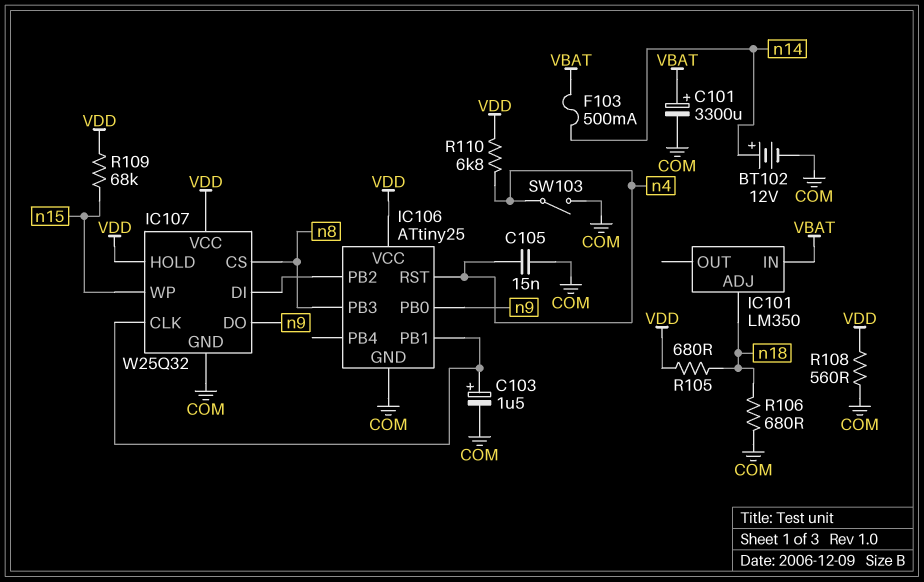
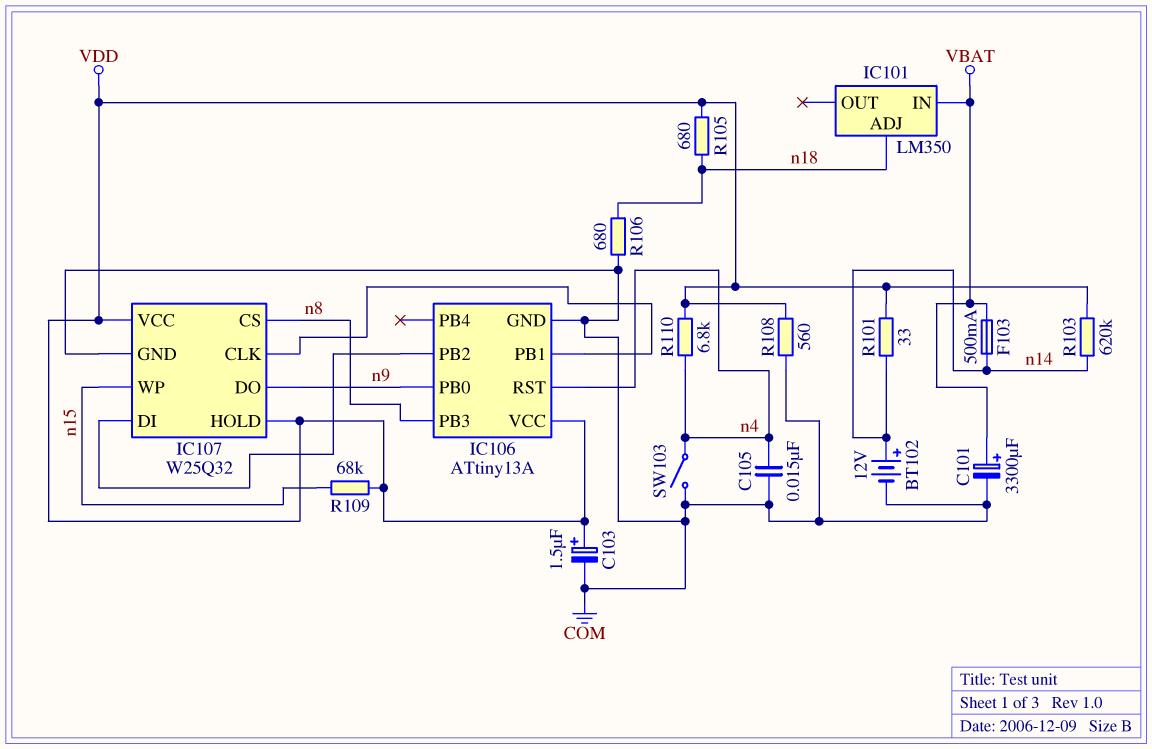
C103: 1.5uF (plus IC106/PB1, minus COM) -> 1.5uF (plus VDD, minus COM)
IC106: ATtiny25 -> ATtiny13A
R101: none -> 33 (VDD, n14)
R103: none -> 620k (VDD, n14)

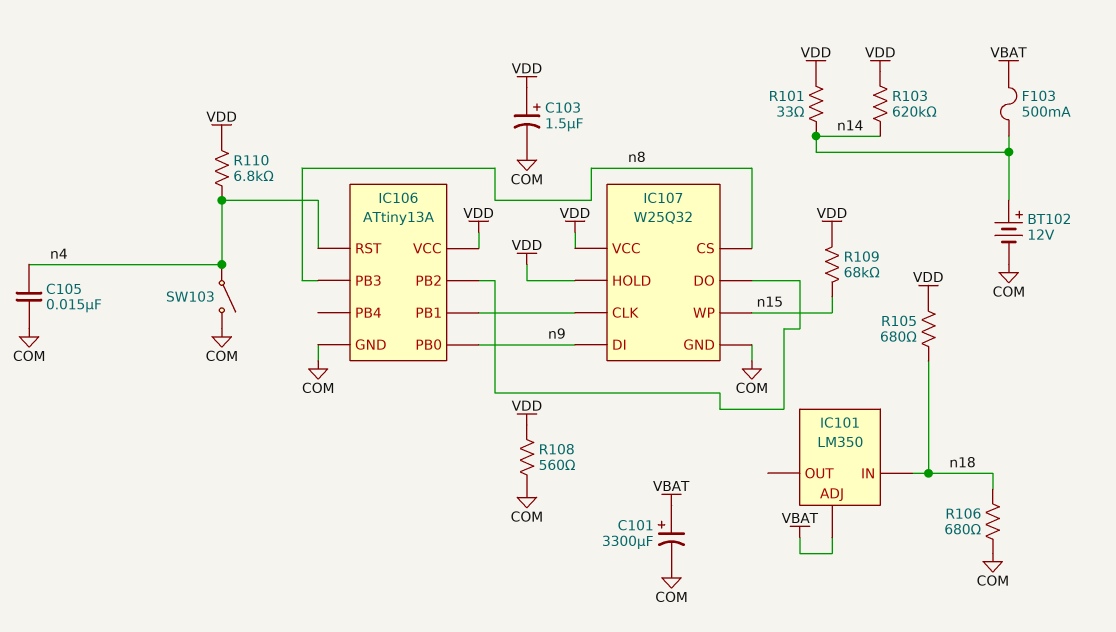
IC101 pin ADJ: n18 -> VBAT
IC101 pin IN: VBAT -> n18
IC107 pin DI: IC106/PB2 -> n9
IC107 pin DO: n9 -> IC106/PB2

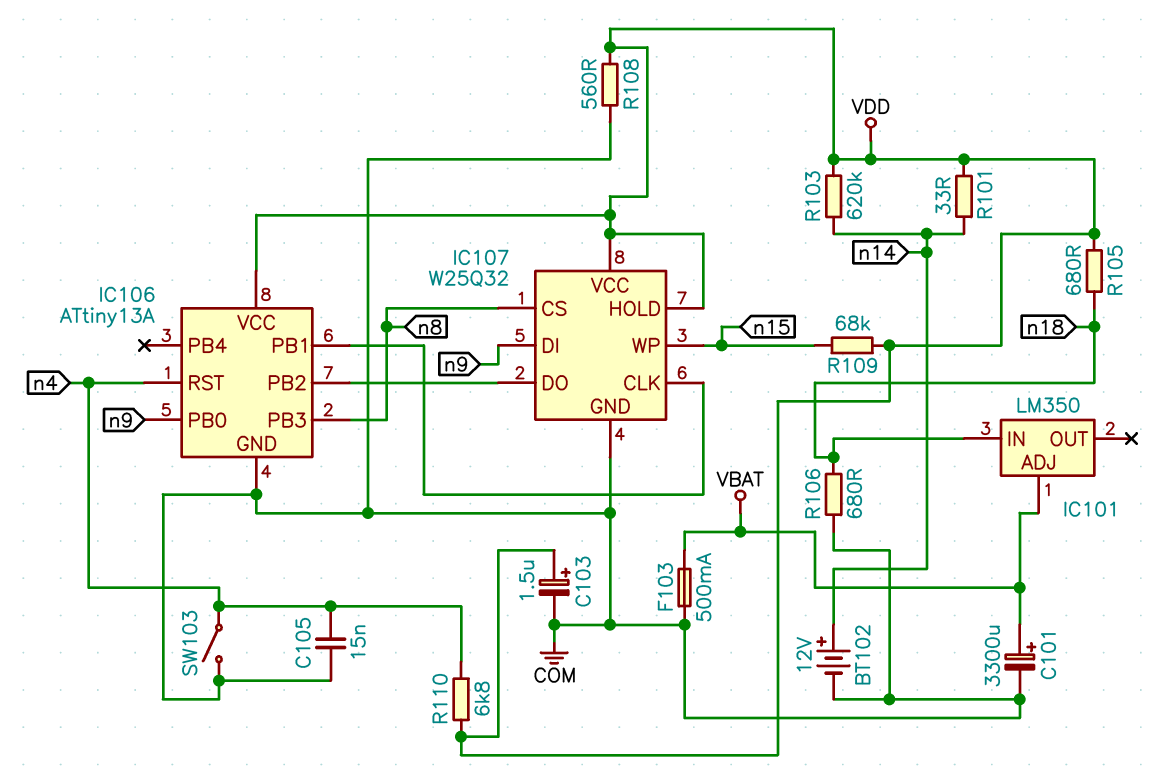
F103: 500mA (VBAT, n14) -> 500mA (COM, VBAT)

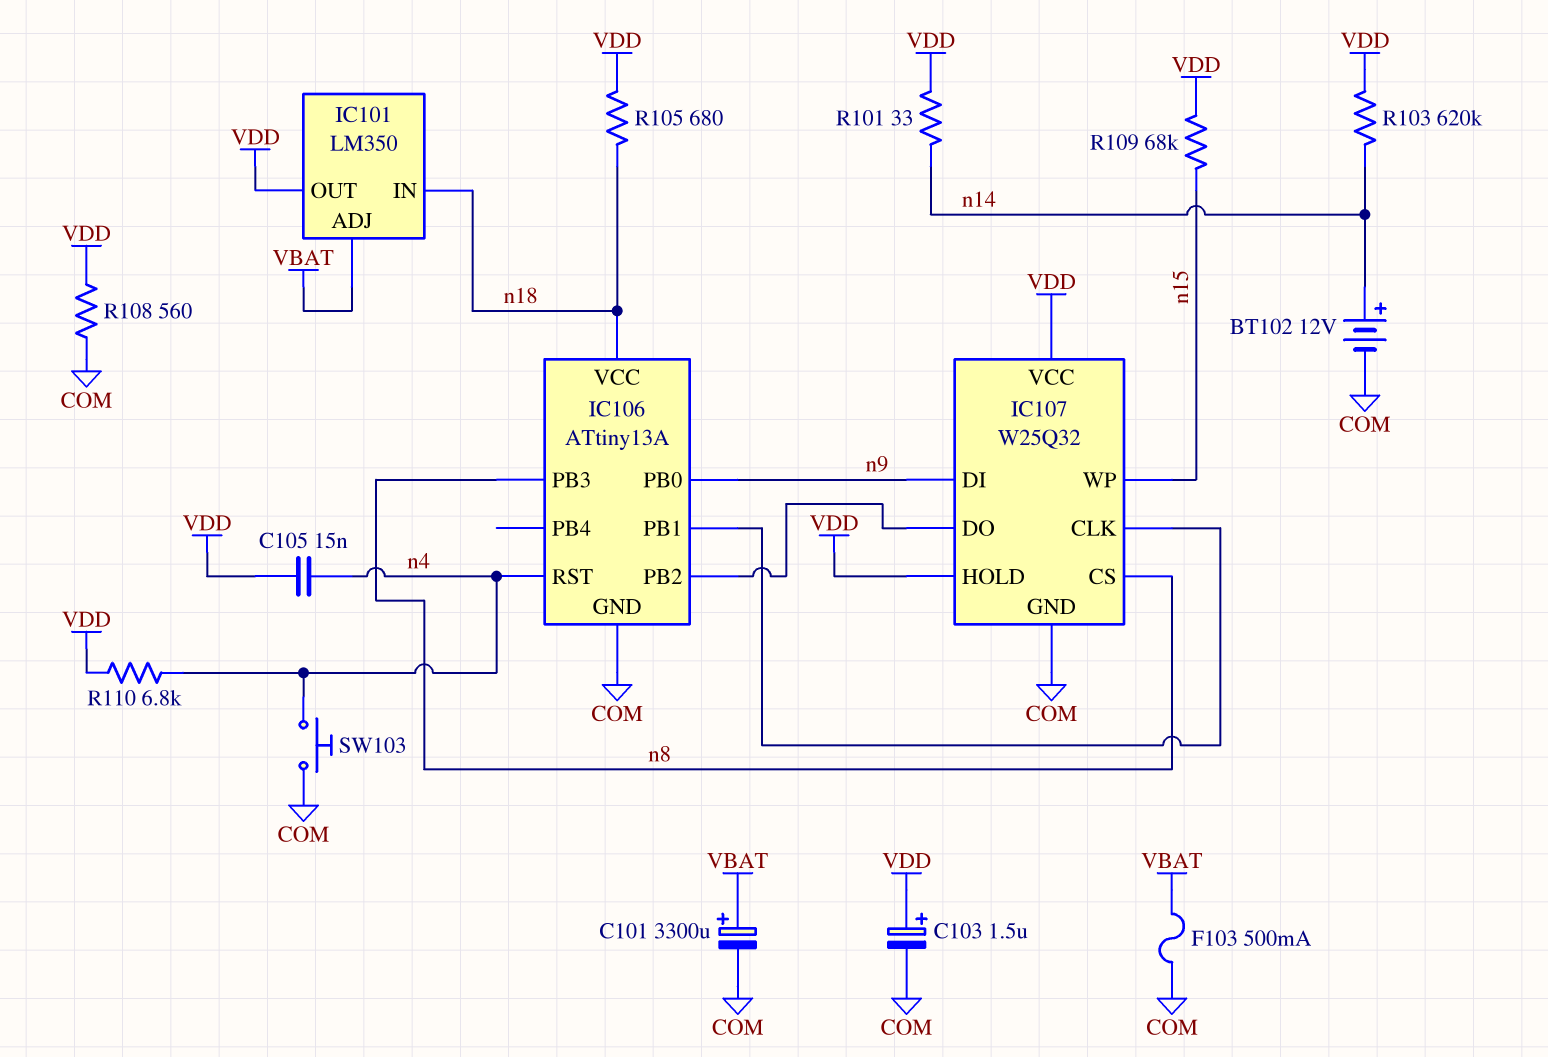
C105: 15nF (COM, n4) -> 15nF (VDD, n4)
IC101 pin OUT: none -> VDD
IC106 pin VCC: VDD -> n18
R106: 680 (COM, n18) -> none
SW103: switch (COM, n4) -> button (COM, n4)

